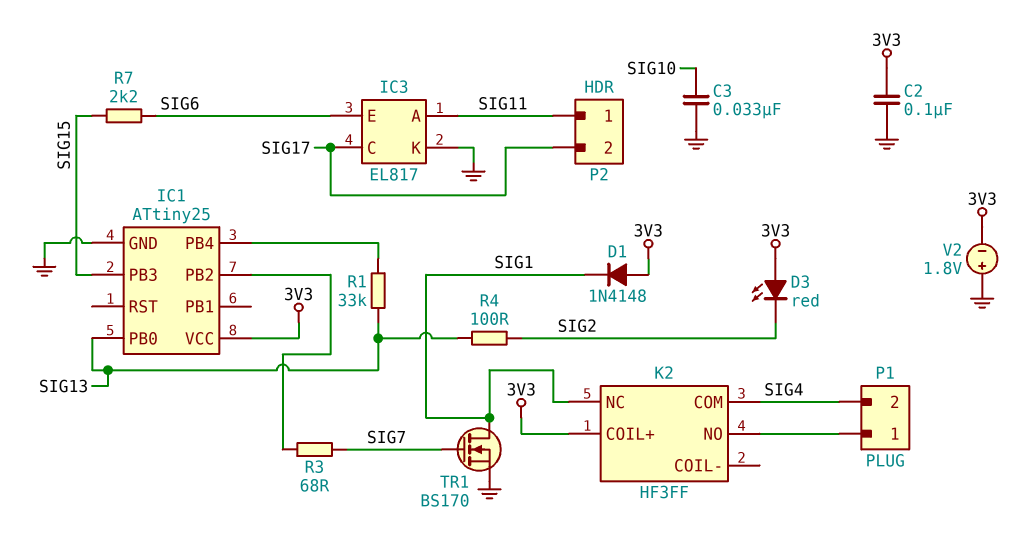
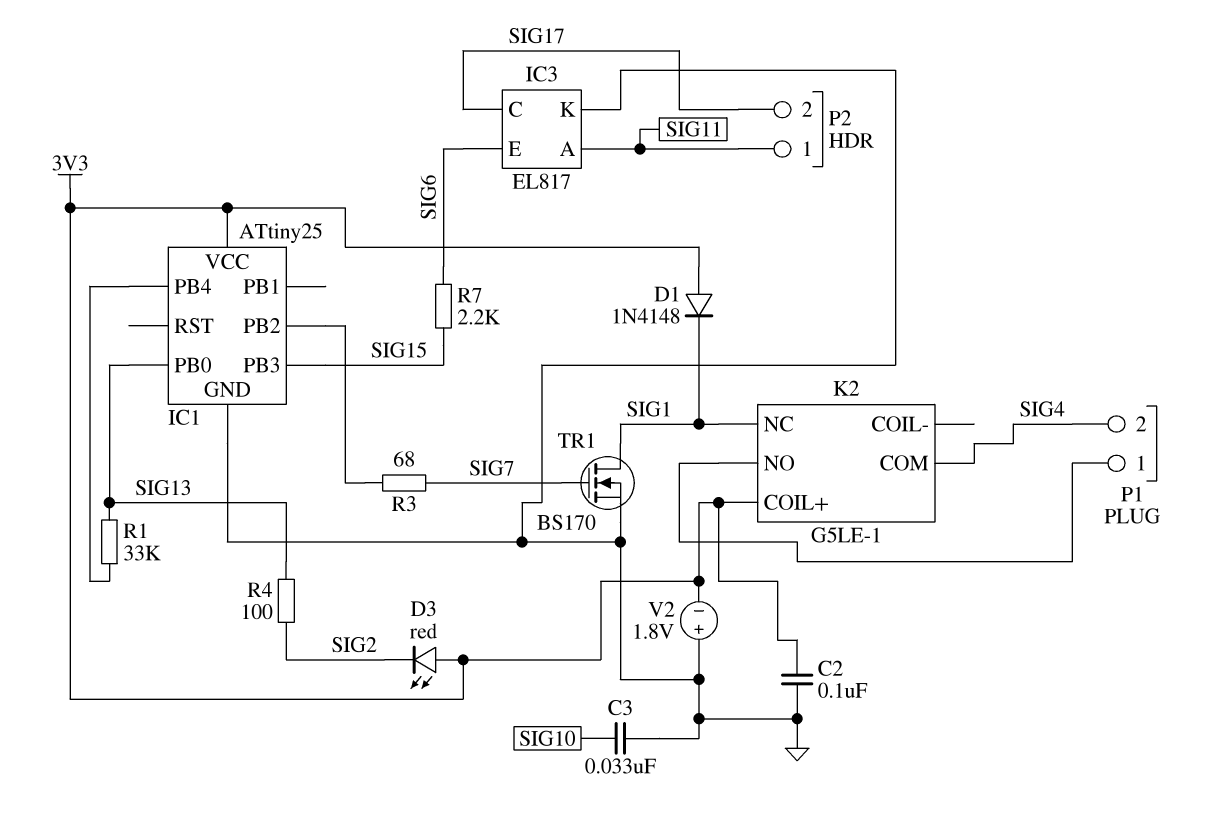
K2: HF3FF -> G5LE-1

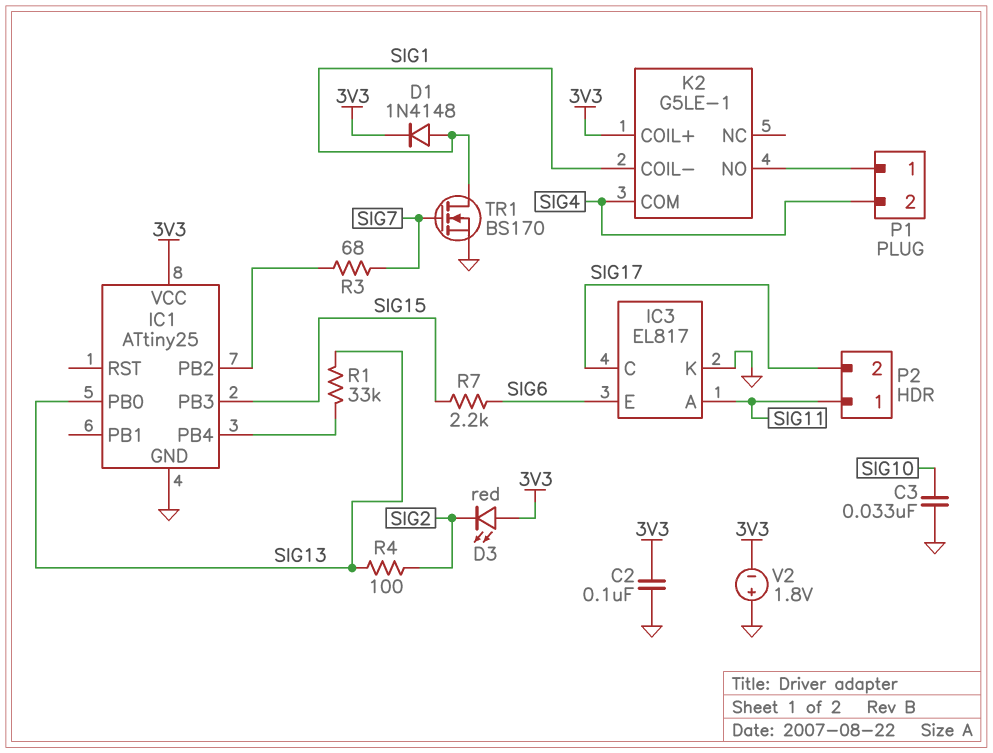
D1: diode 1N4148 (A 3V3, K SIG1) -> diode 1N4148 (A SIG1, K 3V3)
K2 pin COIL-: none -> SIG1
K2 pin NC: SIG1 -> none

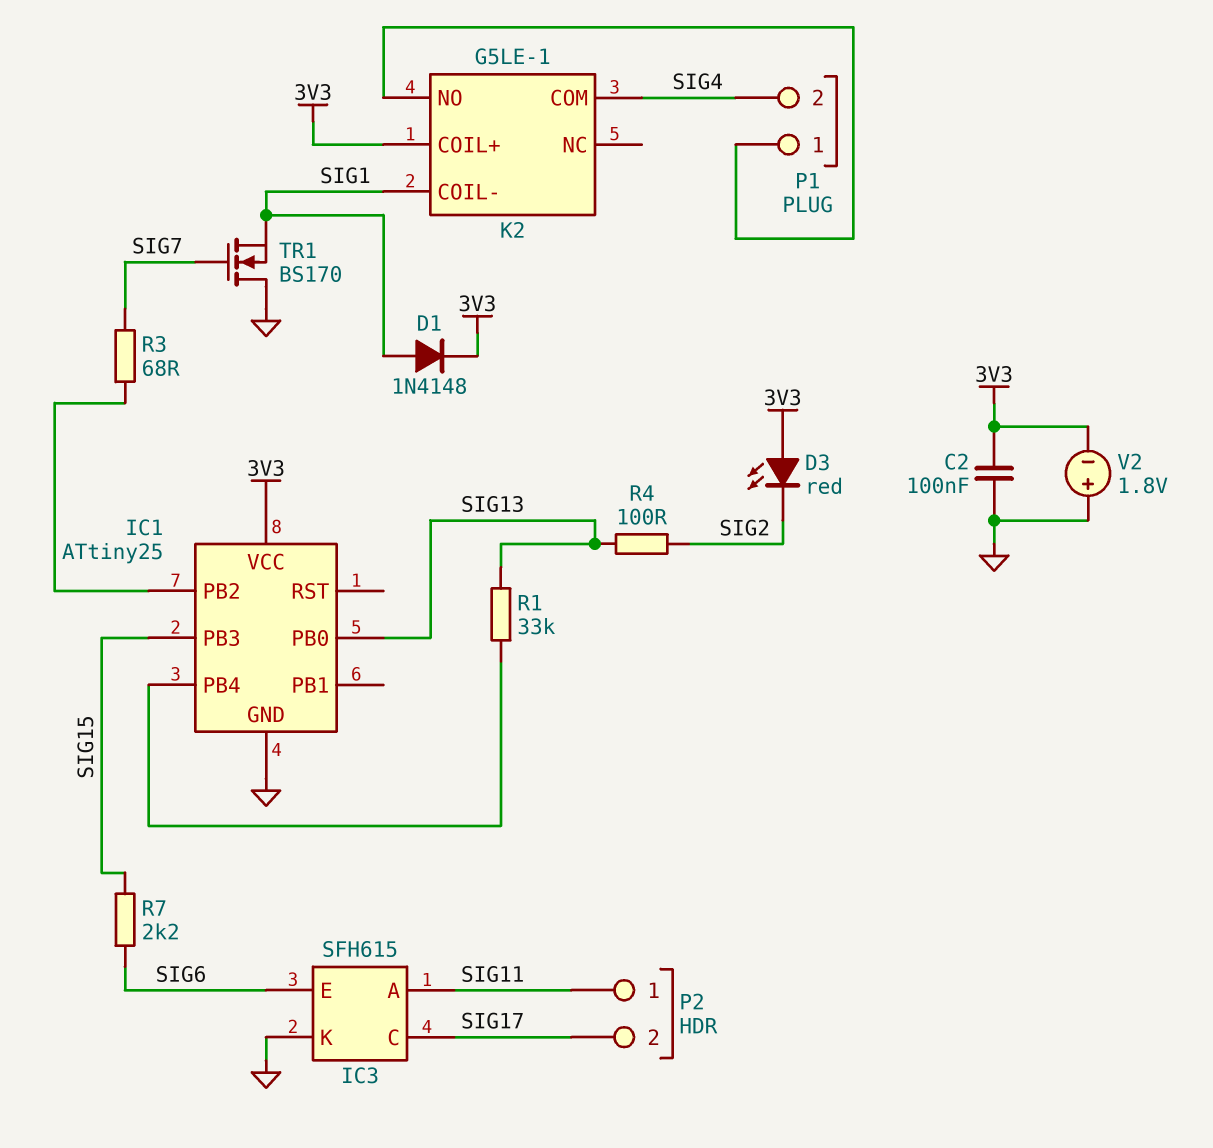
C3: 33nF (GND, SIG10) -> none
IC3: EL817 -> SFH615
TR1: NMOS BS170 (G SIG7, D SIG1, S GND) -> NMOS BS170 (G SIG7, D GND, S SIG1)

